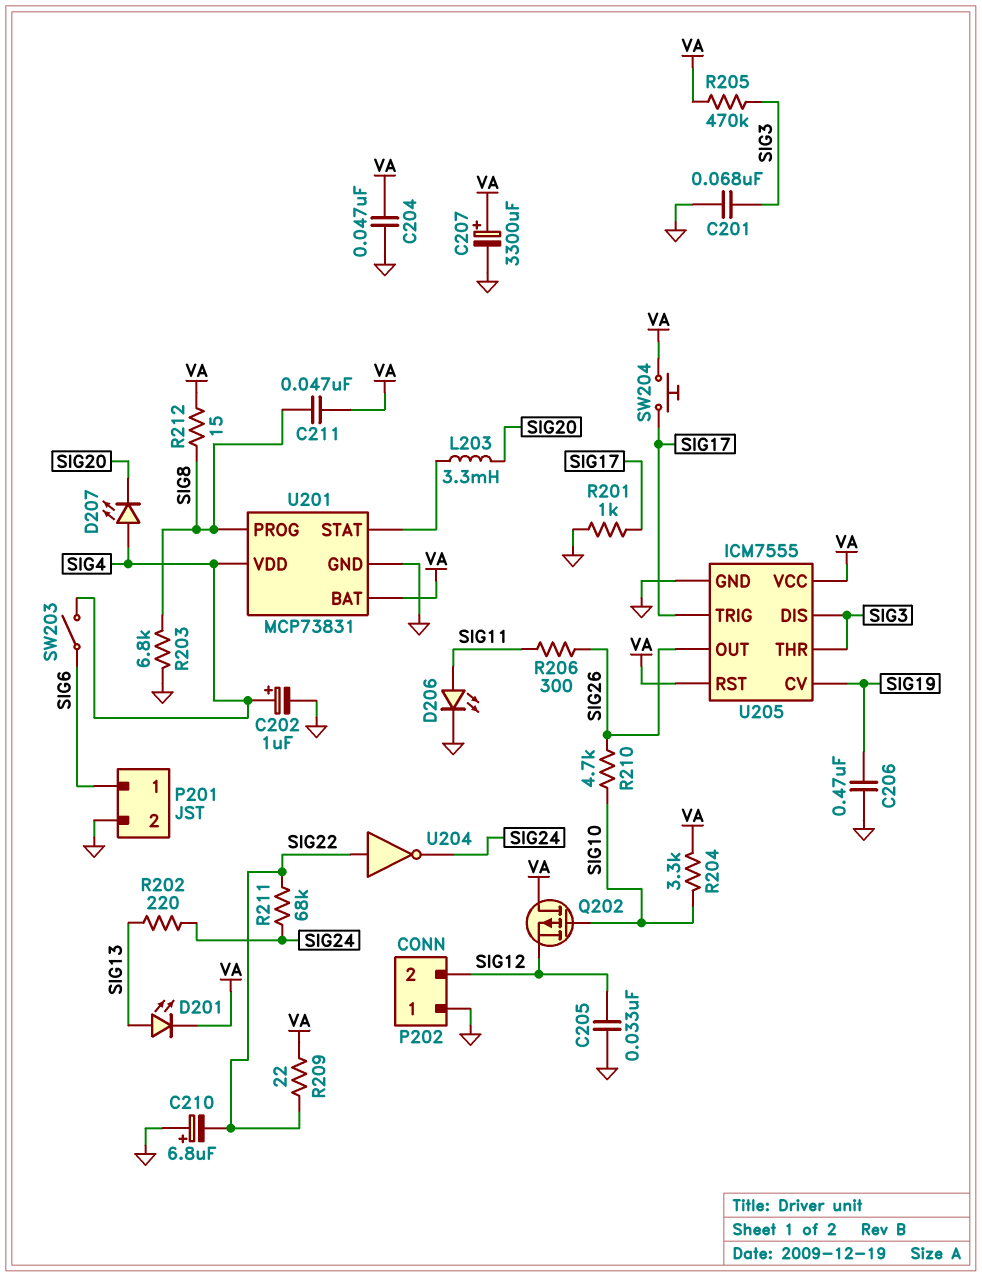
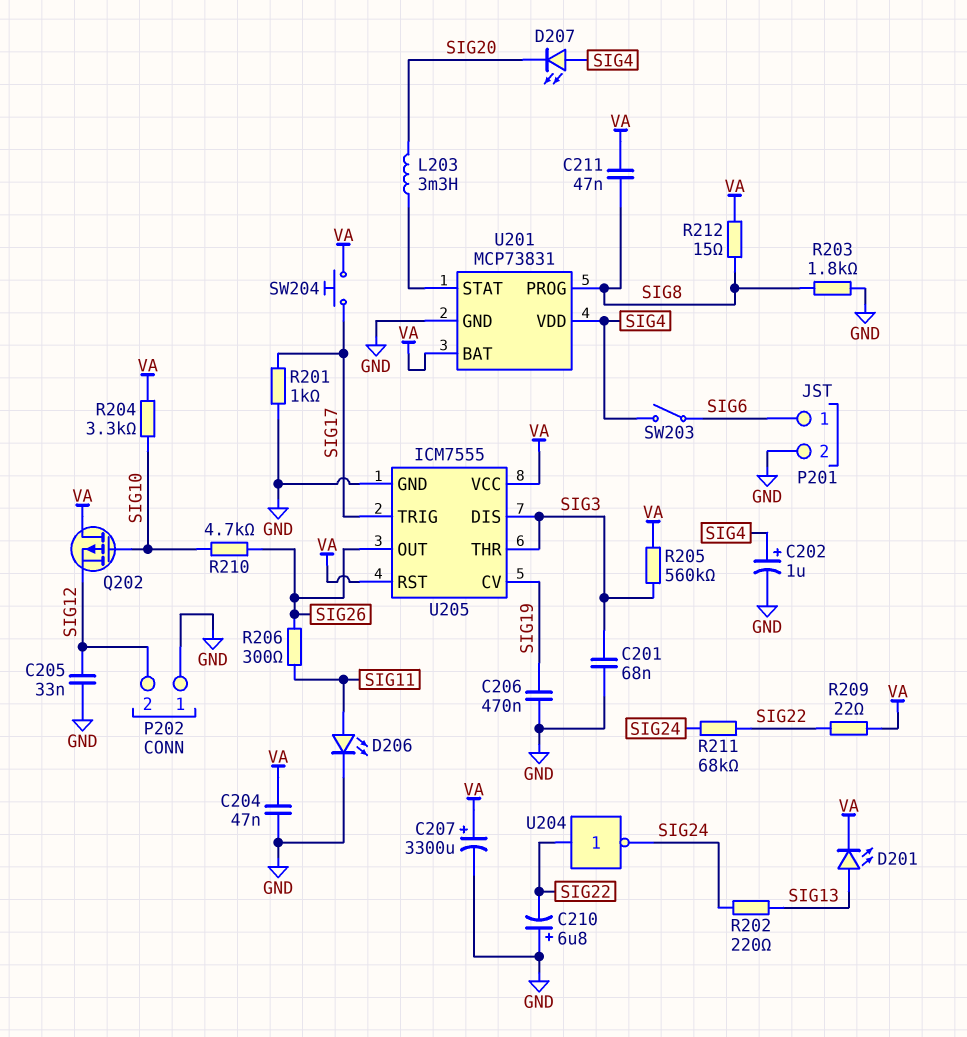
R203: 6.8k (GND, SIG8) -> 1.8k (GND, SIG8)
R205: 470k (SIG3, VA) -> 560k (SIG3, VA)

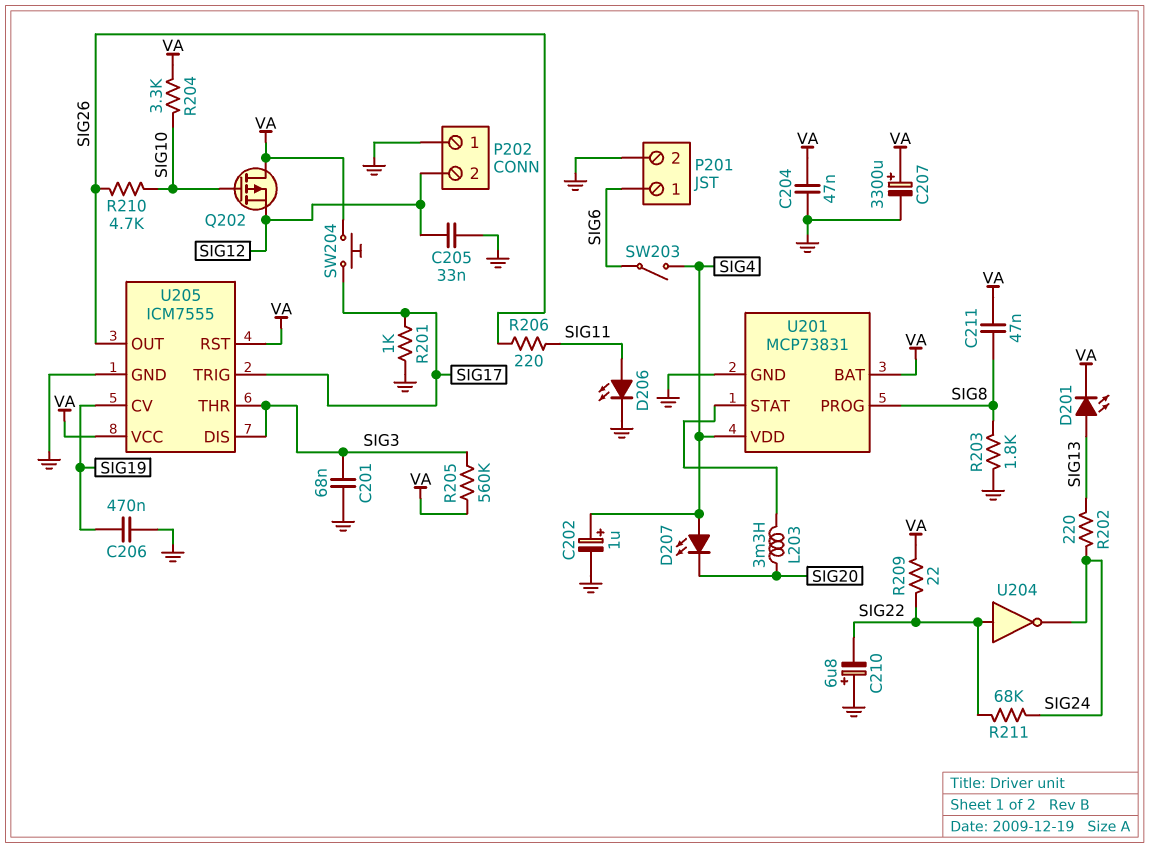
R206: 300 (SIG11, SIG26) -> 220 (SIG11, SIG26)
R212: 15 (SIG8, VA) -> none

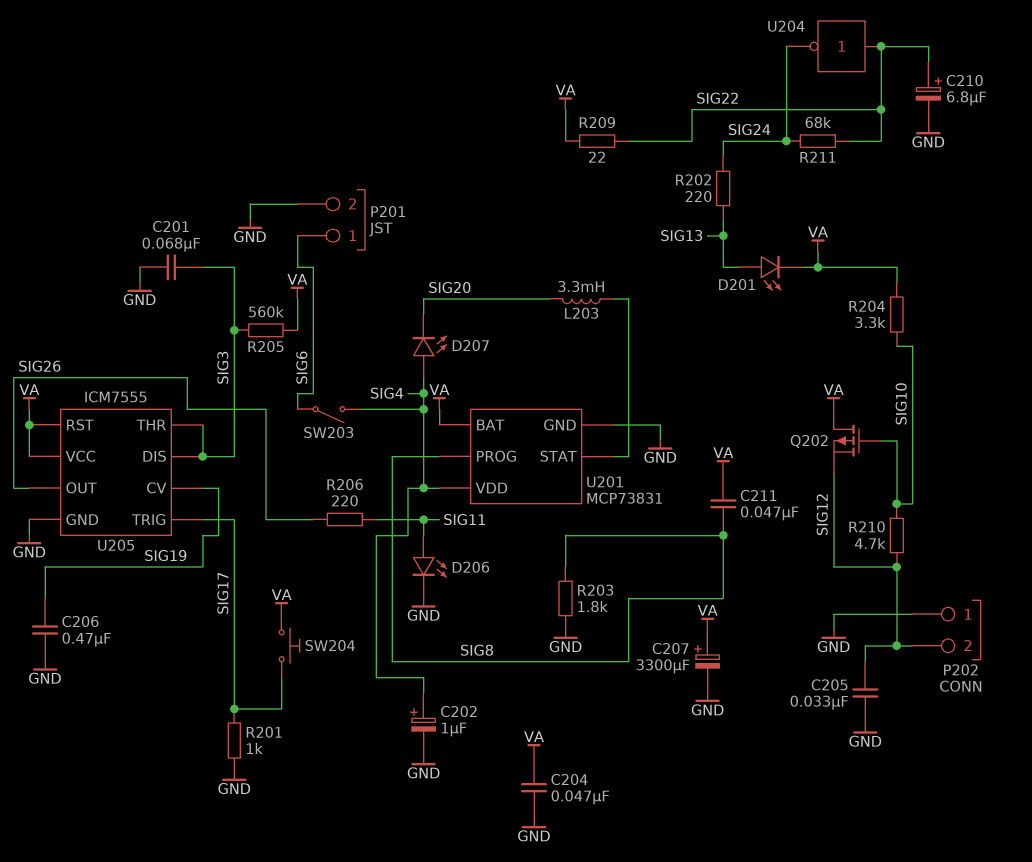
C210: 6.8uF (plus GND, minus SIG22) -> 6.8uF (plus SIG22, minus GND)
R210: 4.7k (SIG10, SIG26) -> 4.7k (SIG10, SIG12)

